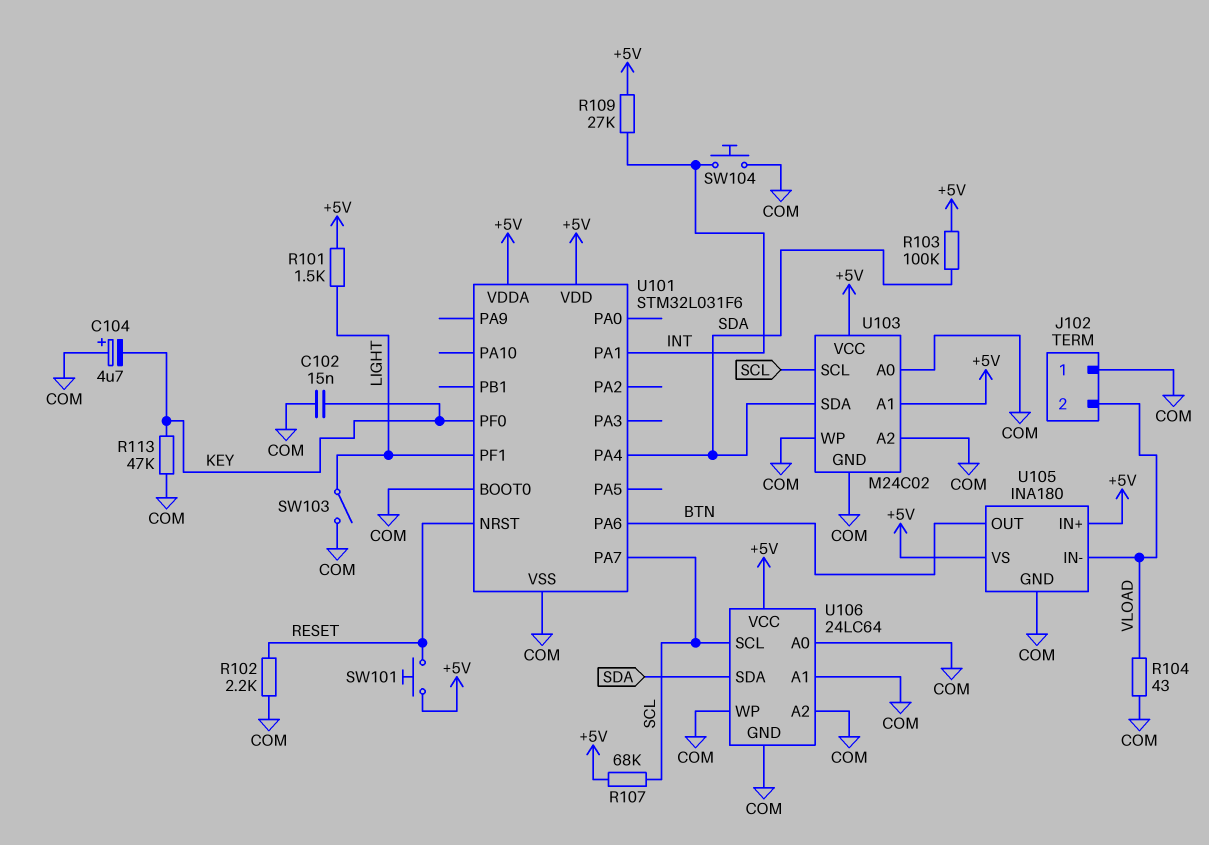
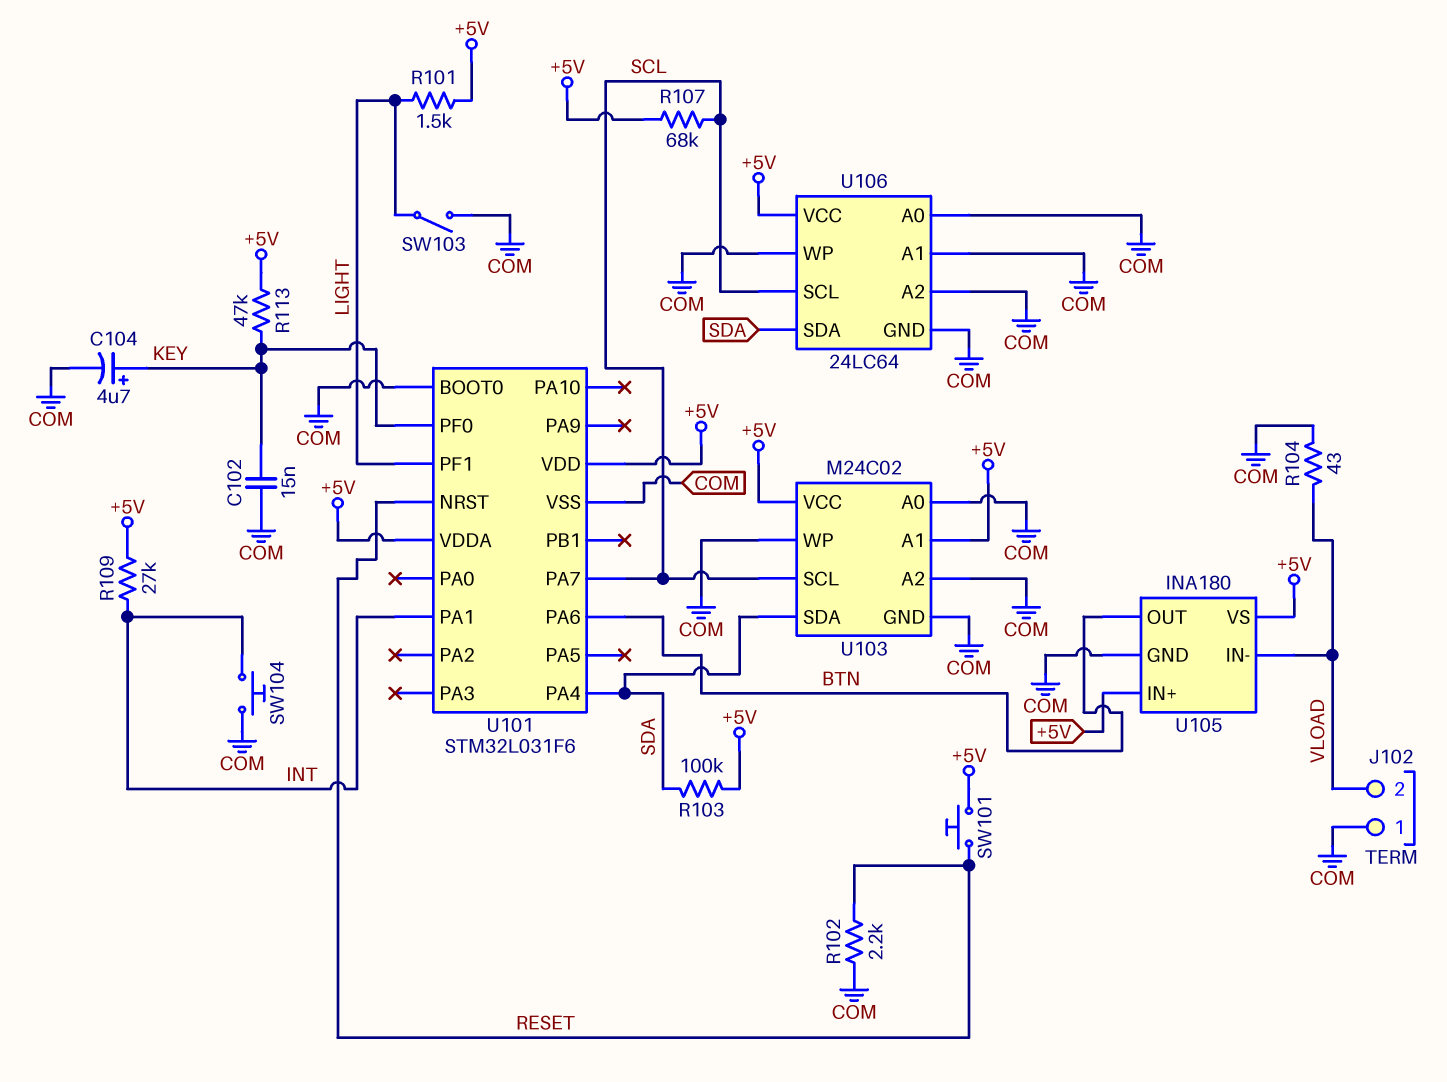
C104: 4.7uF (plus COM, minus KEY) -> 4.7uF (plus KEY, minus COM)
R113: 47k (COM, KEY) -> 47k (+5V, KEY)

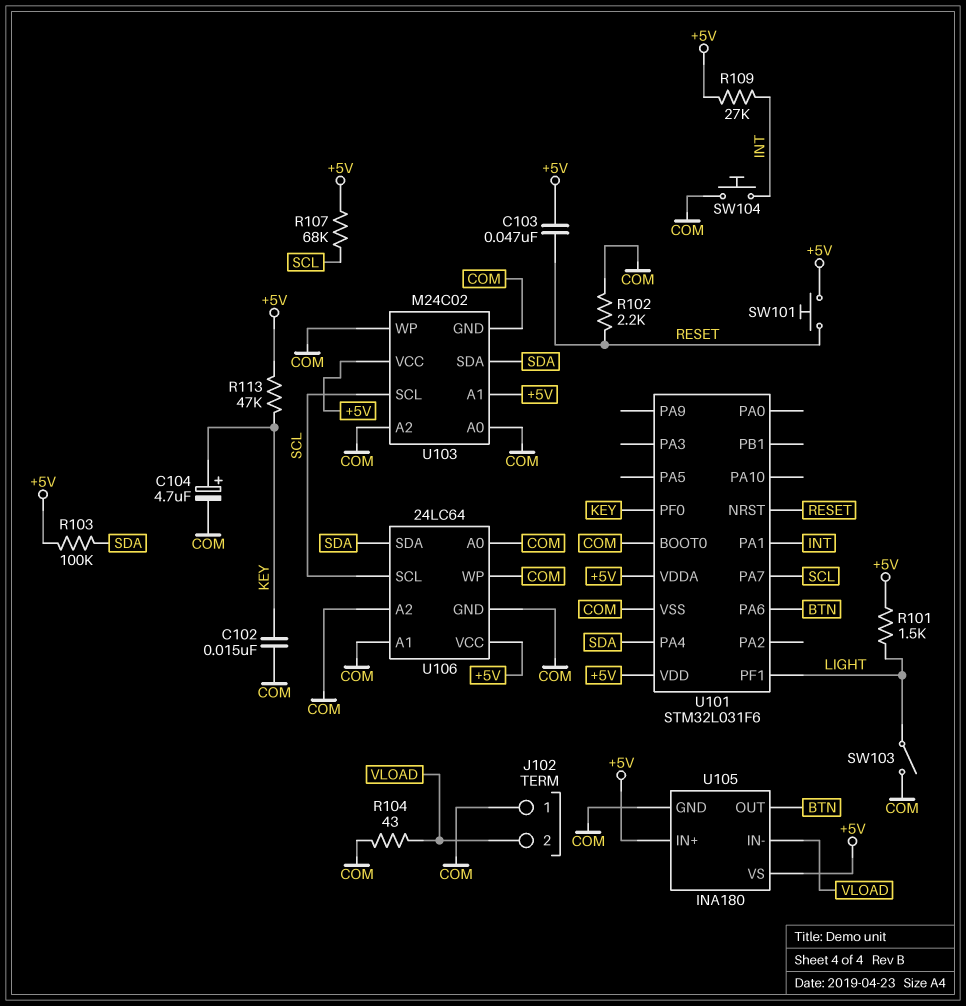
C103: none -> 47nF (+5V, RESET)

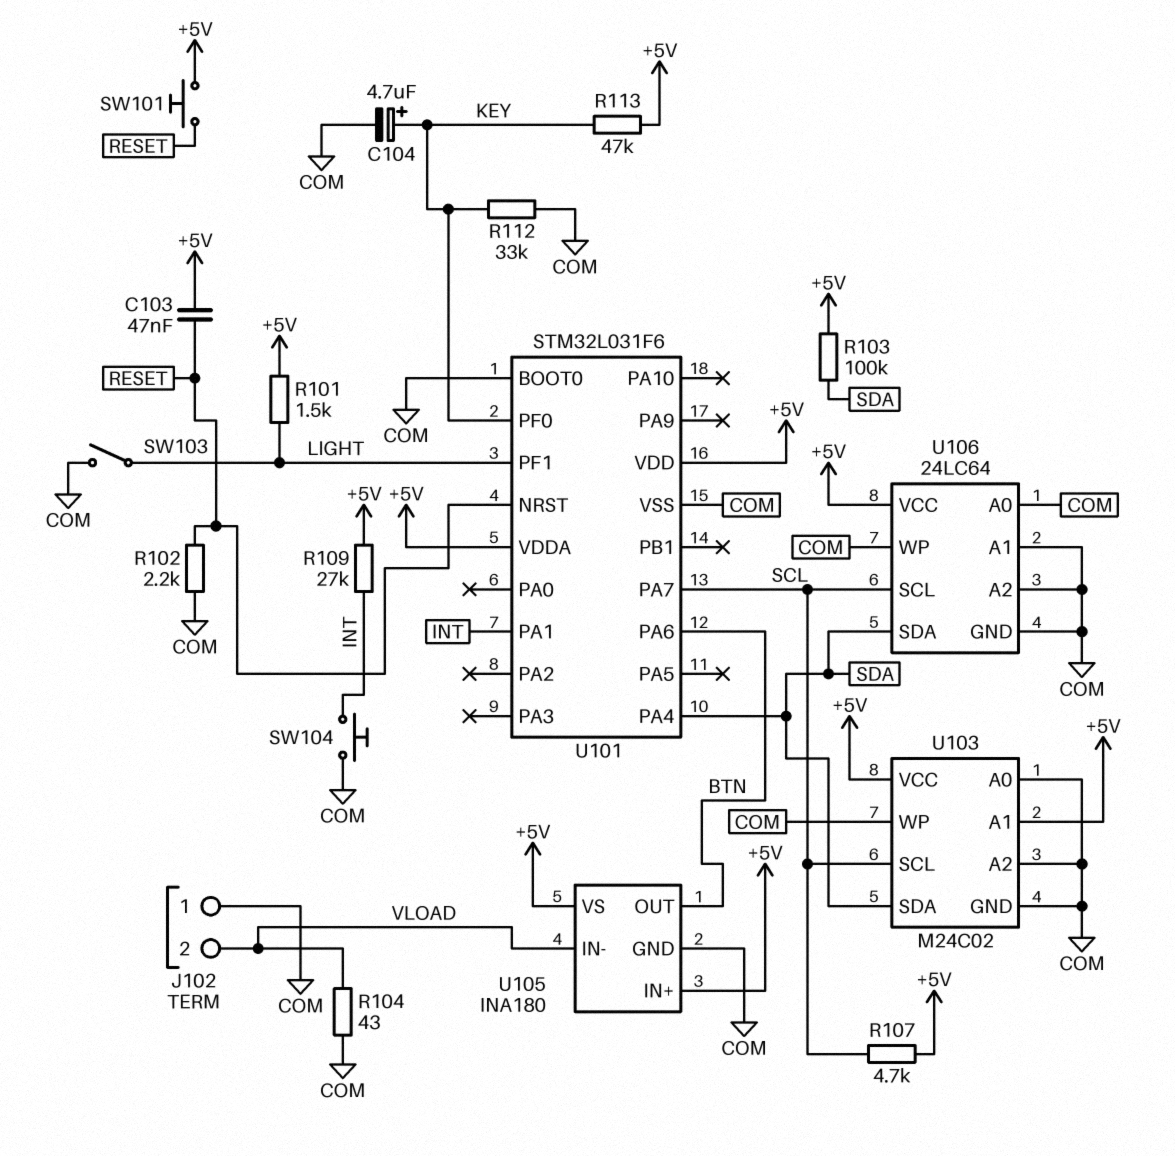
C102: 15nF (COM, KEY) -> none
R107: 68k (+5V, SCL) -> 4.7k (+5V, SCL)
R112: none -> 33k (COM, KEY)

